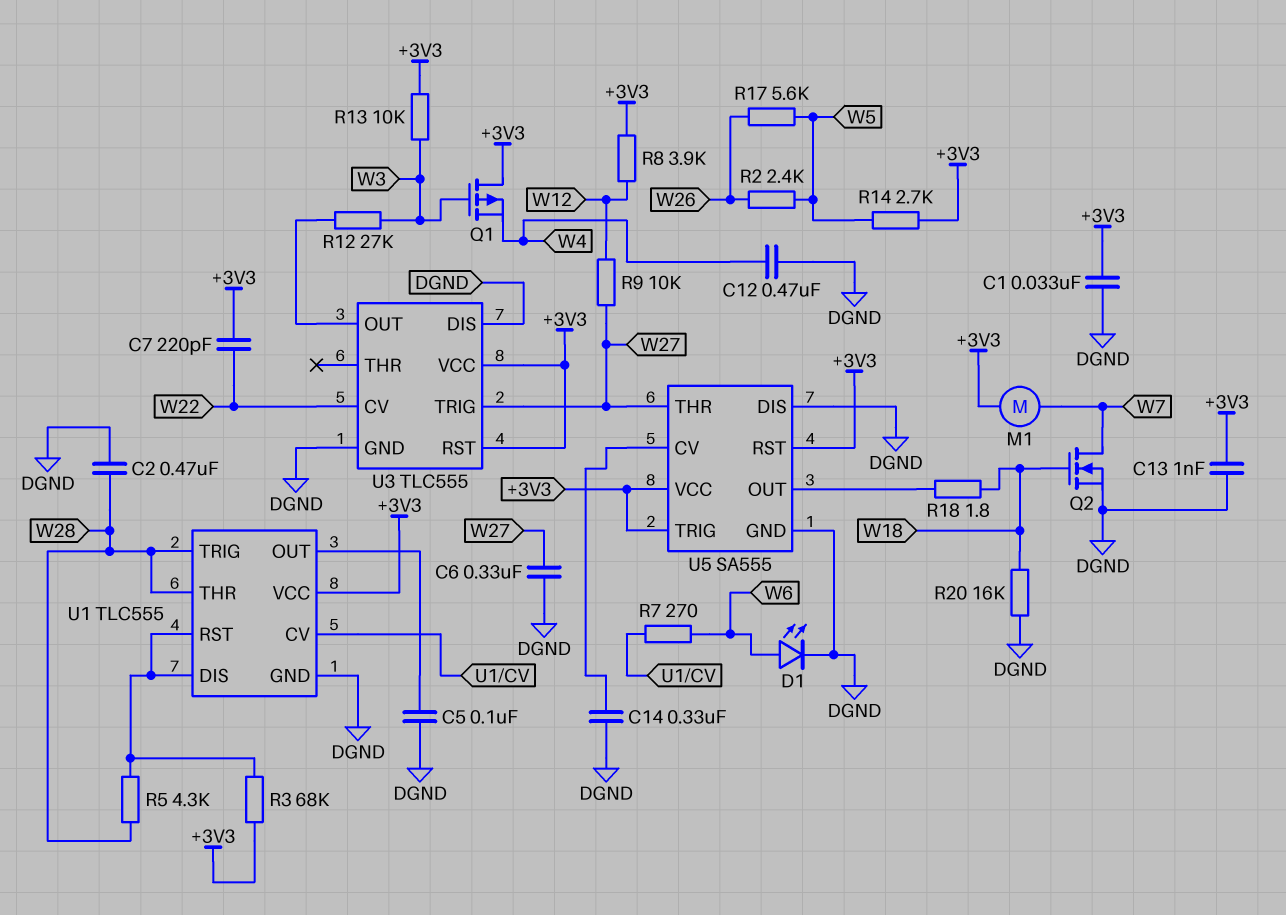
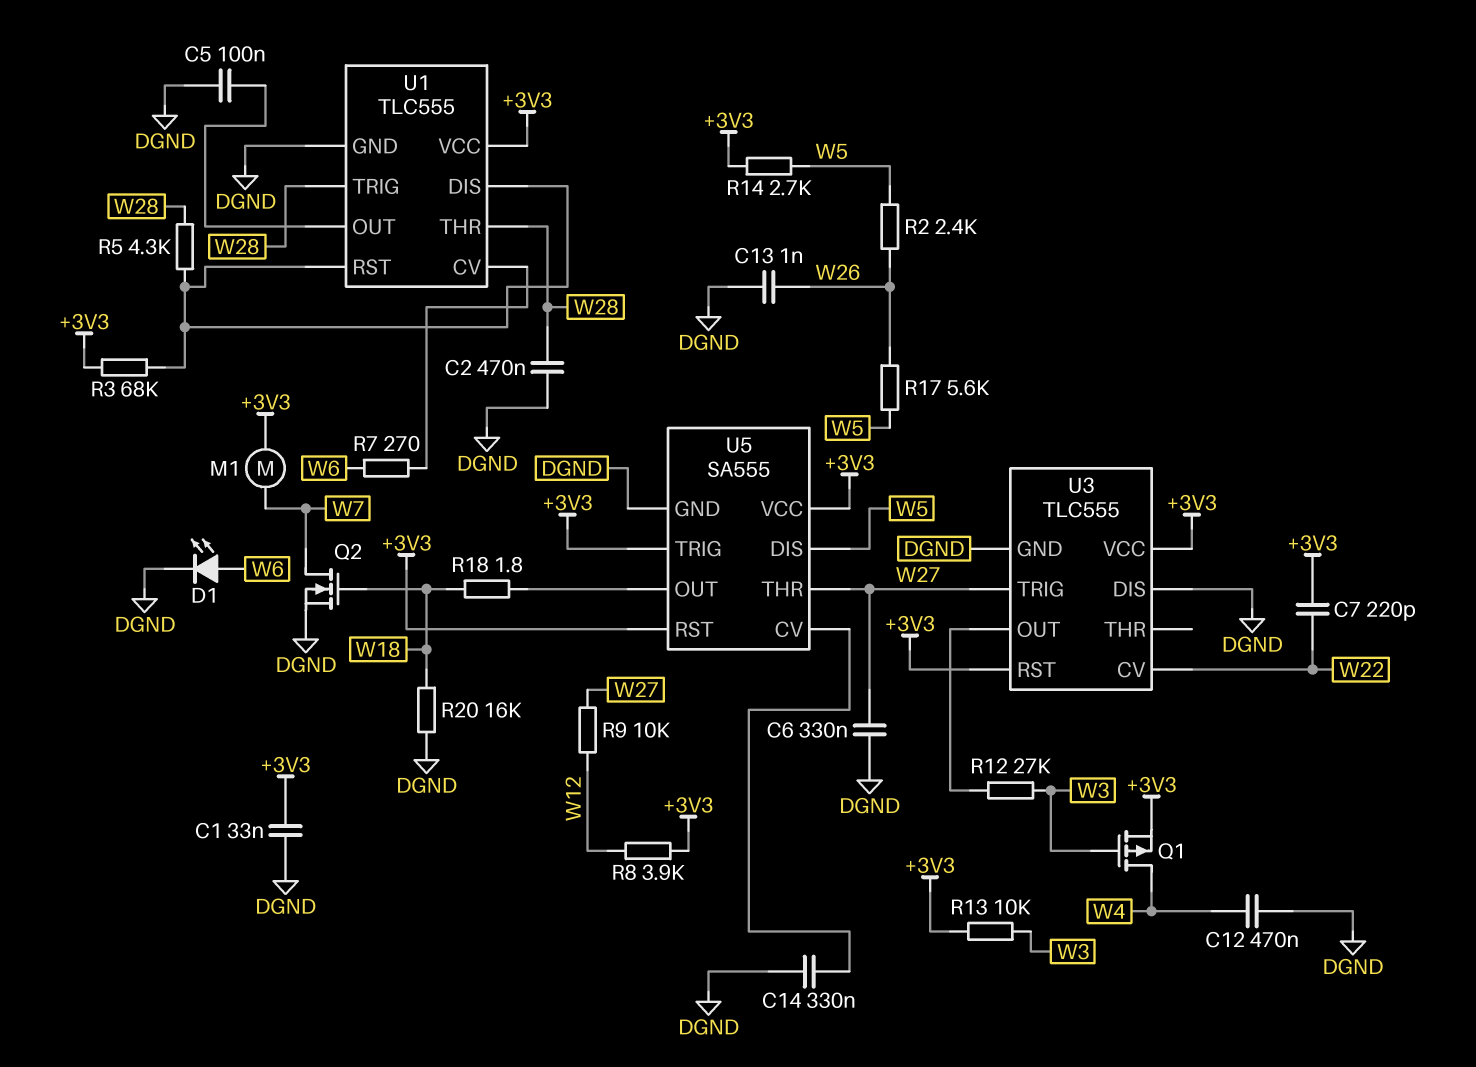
C13: 1nF (+3V3, DGND) -> 1nF (DGND, W26)
Q1: PMOS (G W3, D +3V3, S W4) -> PMOS (G W3, D W4, S +3V3)
U5 pin DIS: DGND -> W5

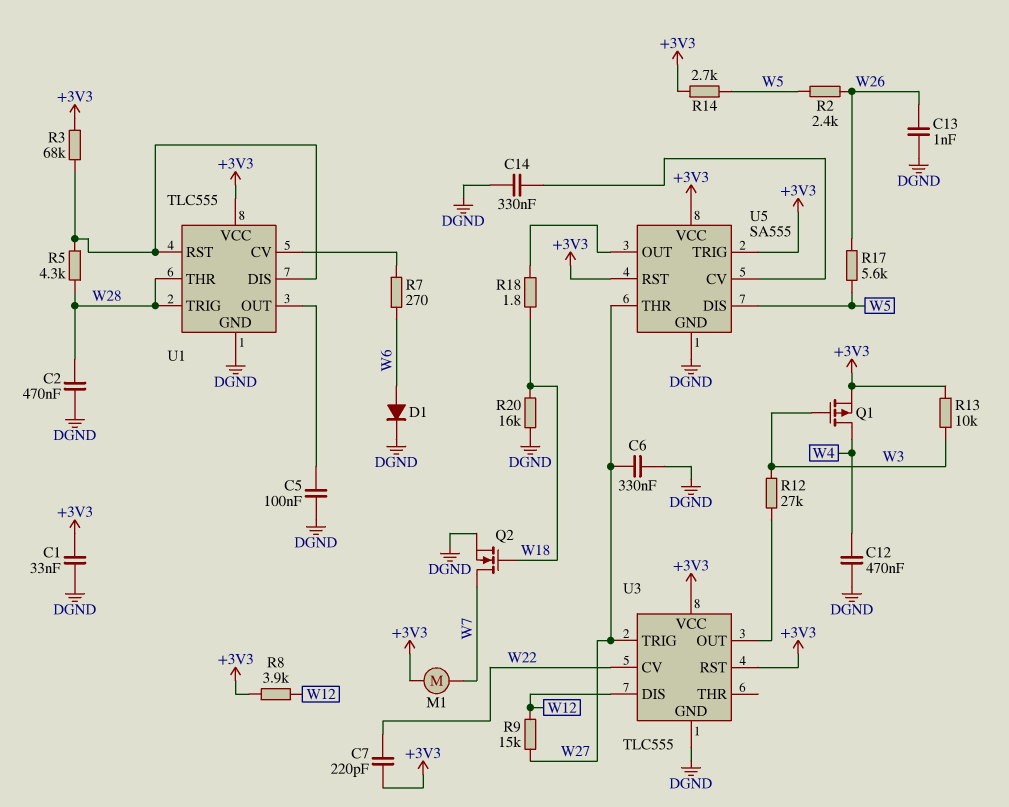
D1: LED (A W6, K DGND) -> diode (A W6, K DGND)
R9: 10k (W12, W27) -> 15k (W12, W27)
U3 pin DIS: DGND -> W12

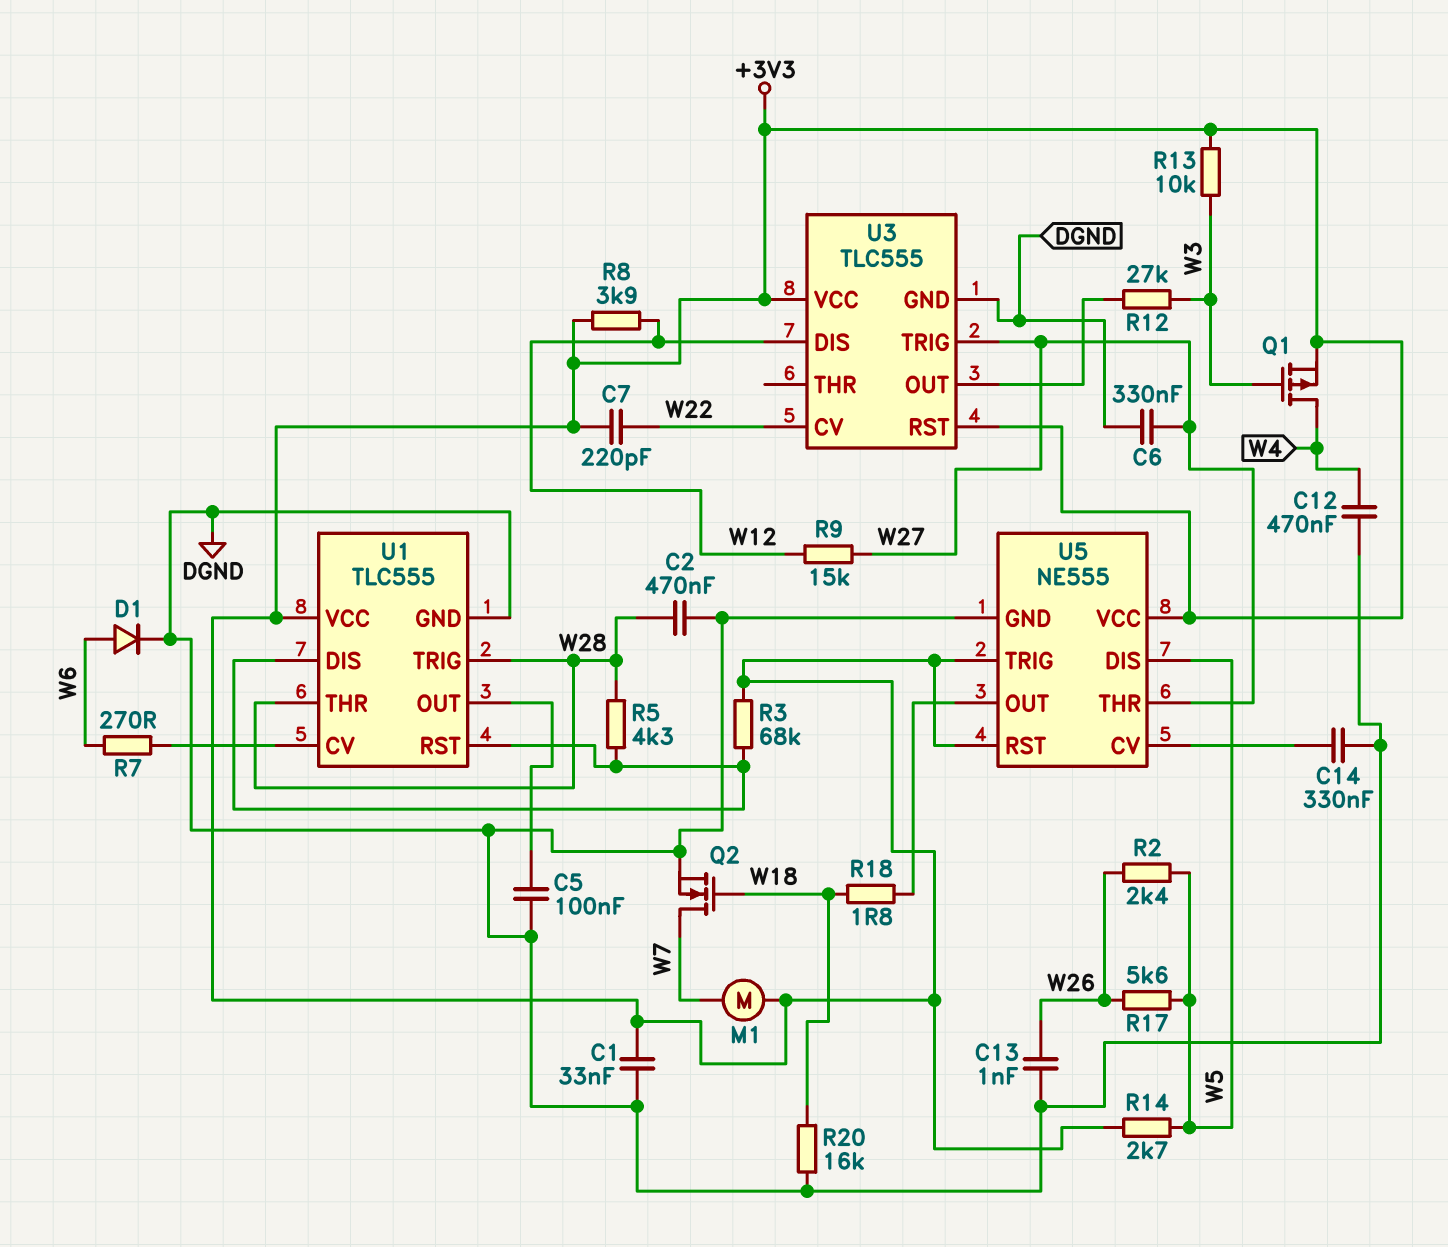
U5: SA555 -> NE555

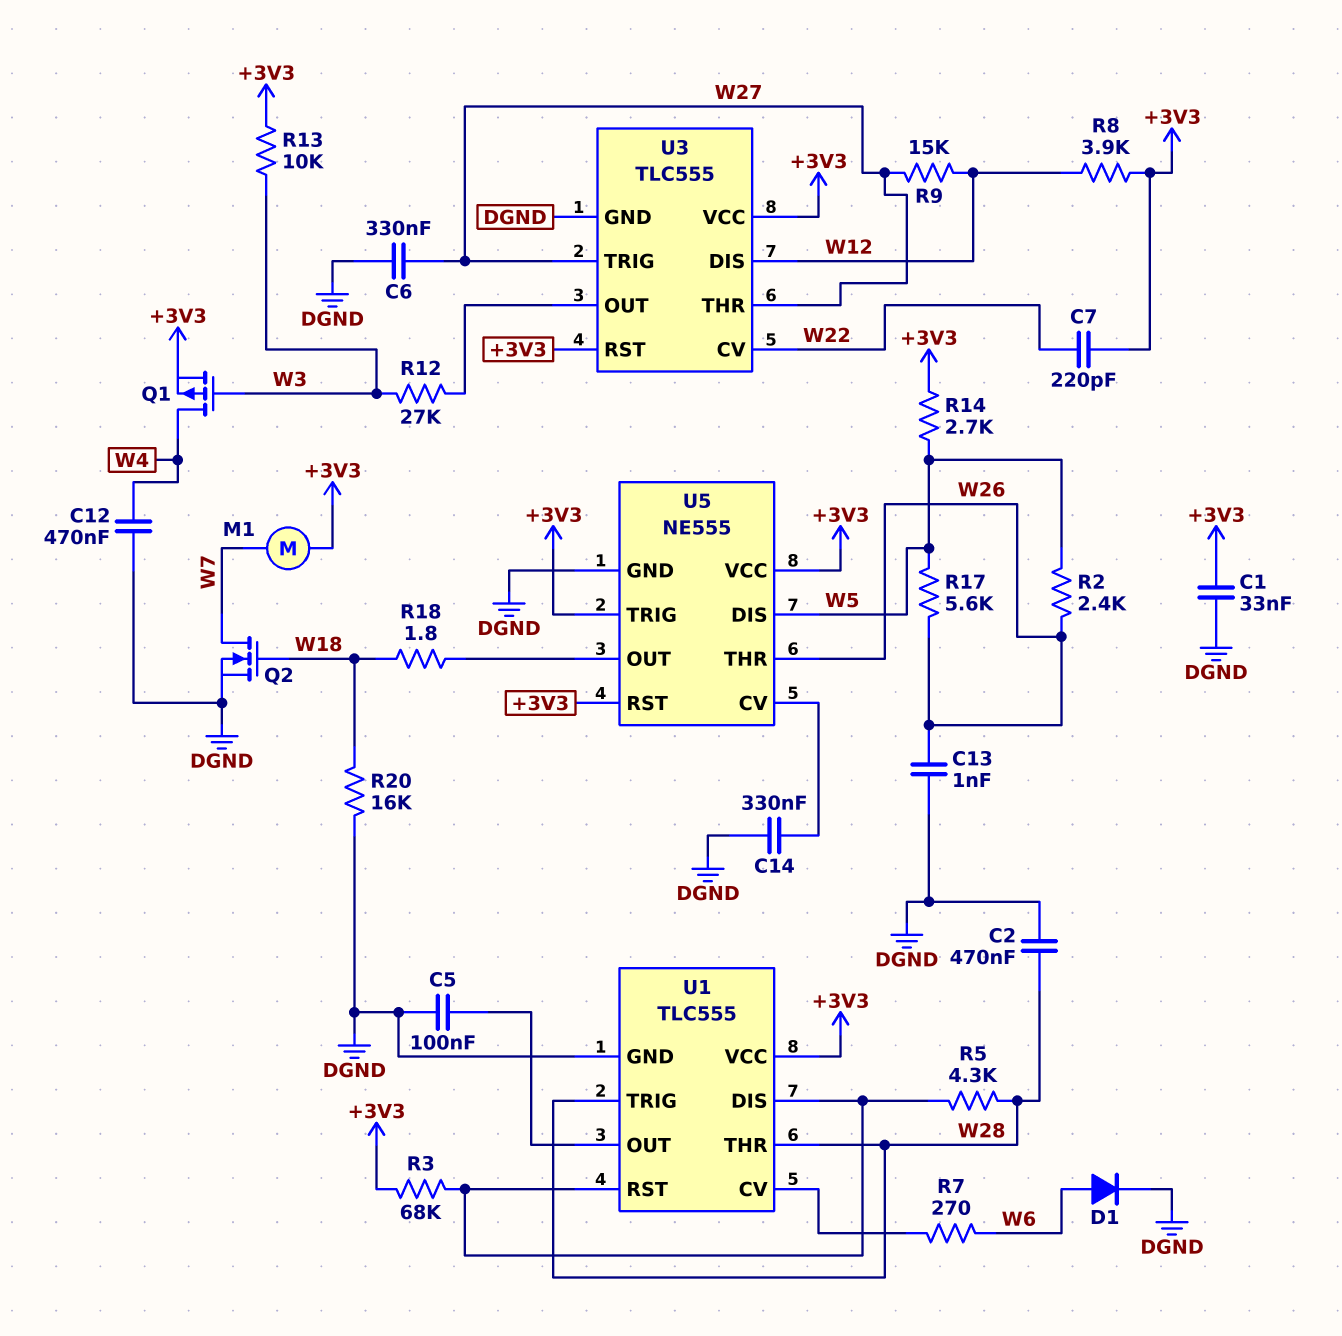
U3 pin THR: none -> W27
U5 pin THR: W27 -> W26

